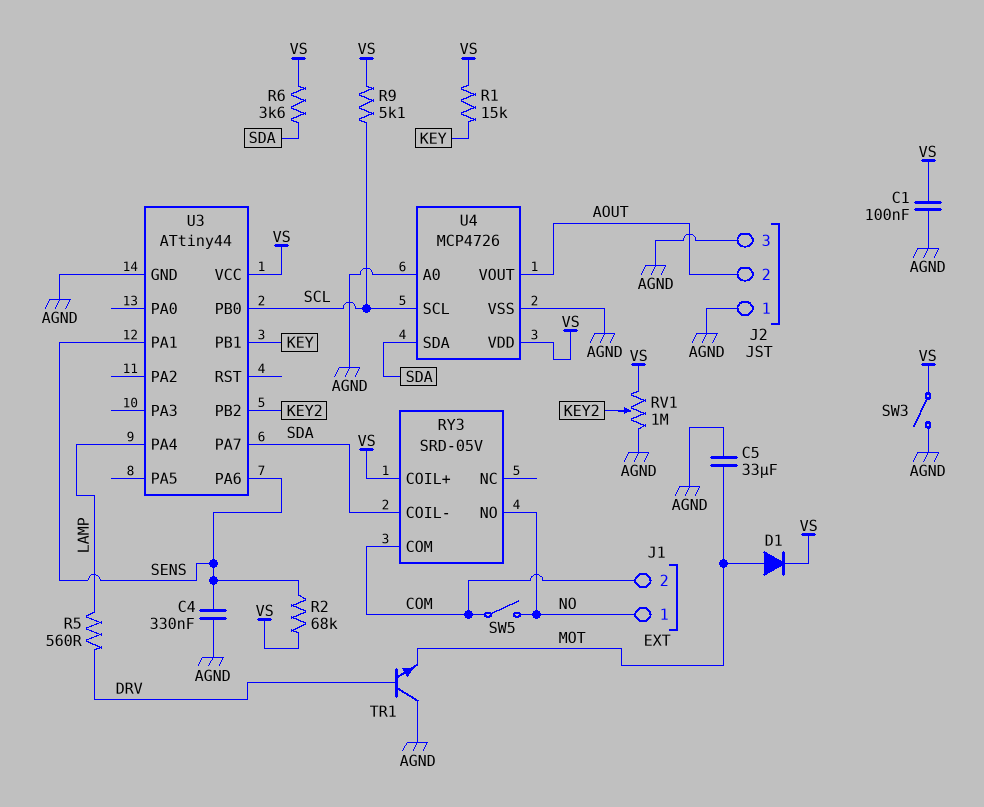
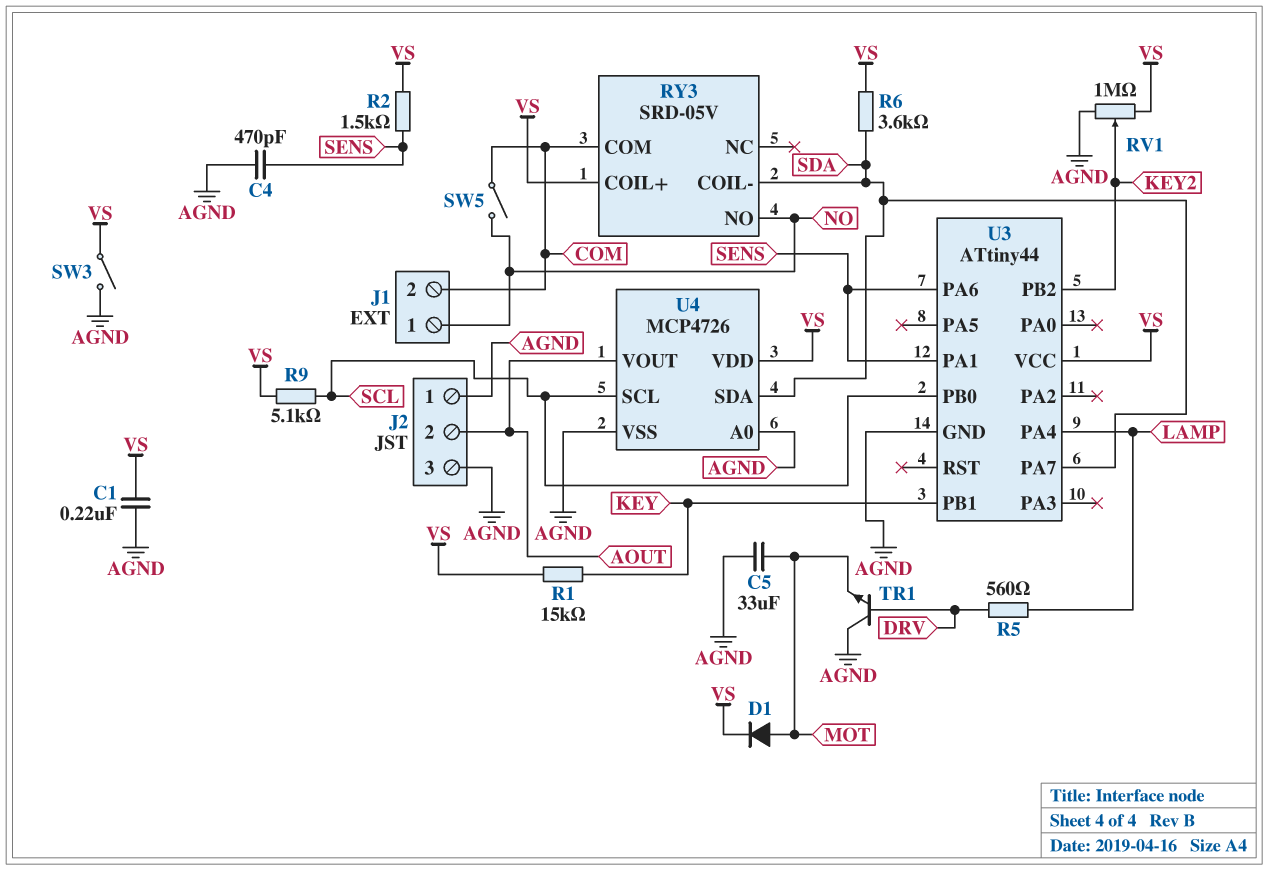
C1: 100nF (AGND, VS) -> 220nF (AGND, VS)
C4: 330nF (AGND, SENS) -> 470pF (AGND, SENS)
R2: 68k (SENS, VS) -> 1.5k (SENS, VS)

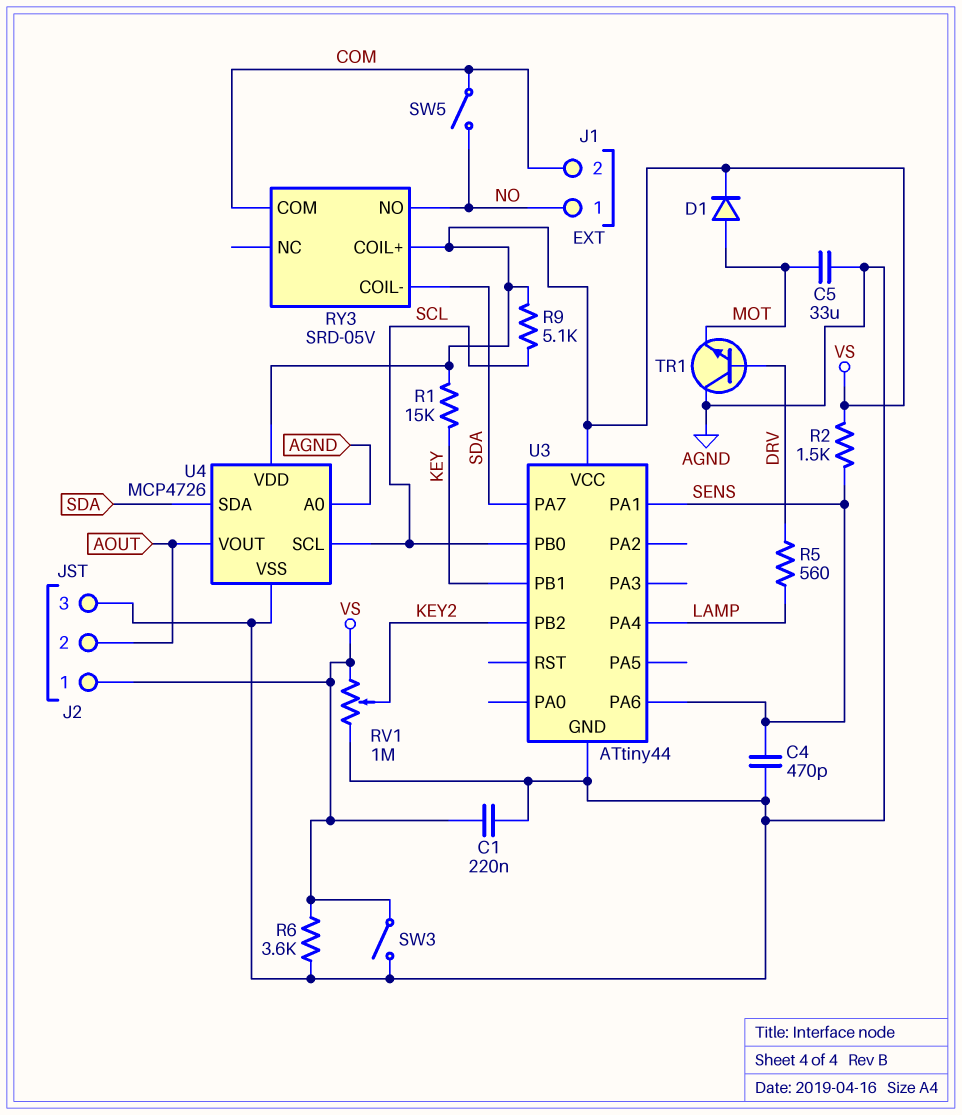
J2 pin 1: AGND -> VS
R6: 3.6k (SDA, VS) -> 3.6k (AGND, VS)

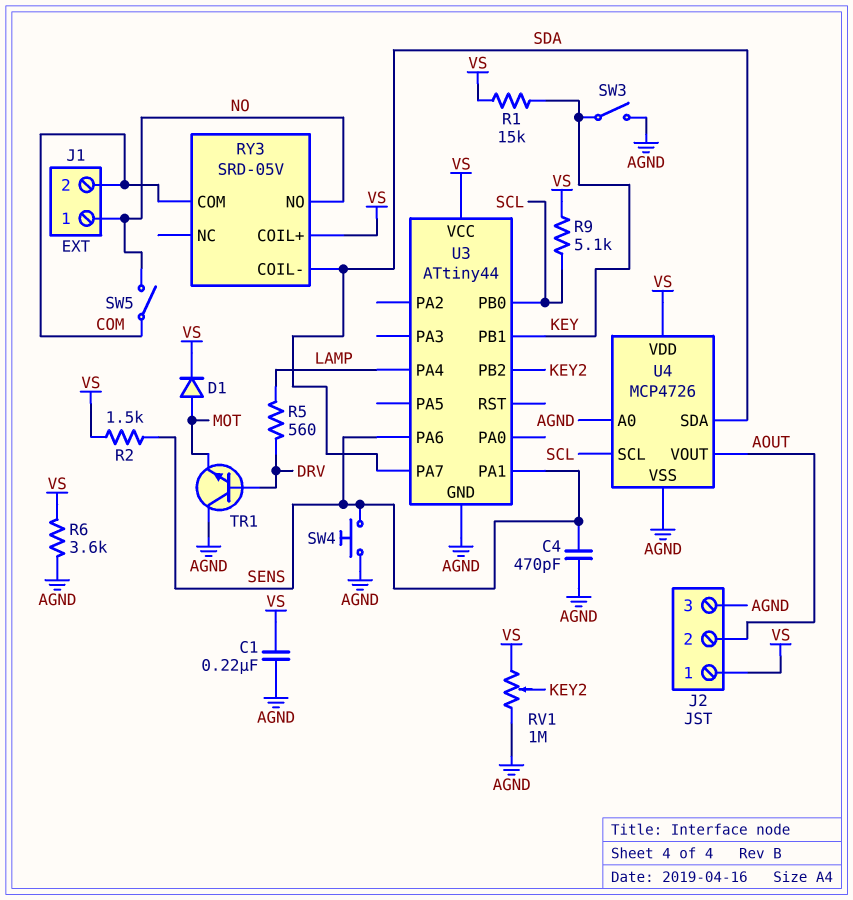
C5: 33uF (AGND, MOT) -> none
SW3: switch (AGND, VS) -> switch (AGND, KEY)
SW4: none -> button (AGND, SENS)

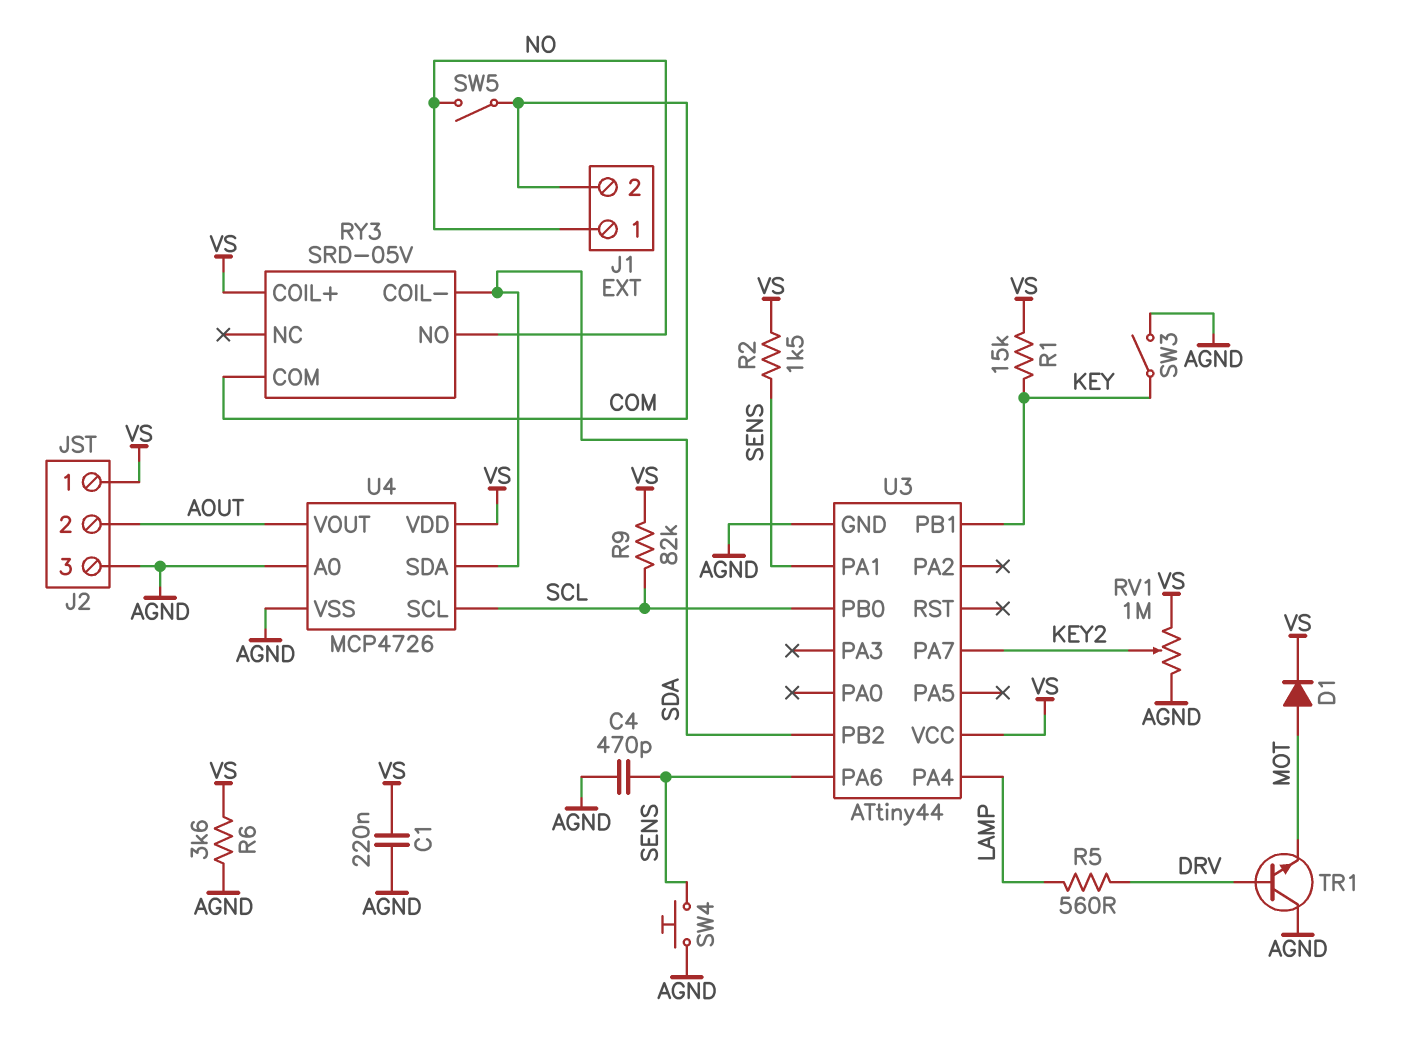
R9: 5.1k (SCL, VS) -> 82k (SCL, VS)
U3 pin PA7: SDA -> KEY2
U3 pin PB2: KEY2 -> SDA

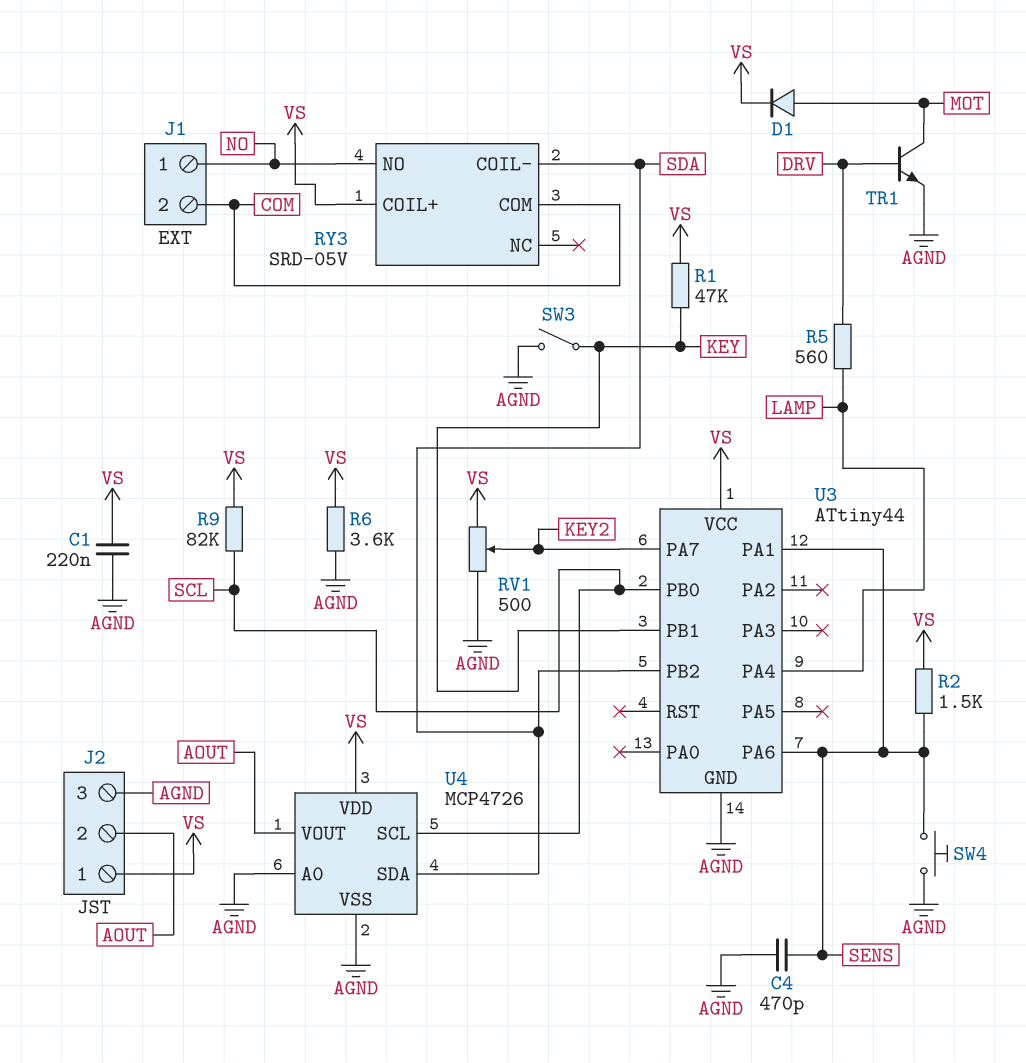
R1: 15k (KEY, VS) -> 47k (KEY, VS)
RV1: 1M (AGND, VS, wiper KEY2) -> 500 (AGND, VS, wiper KEY2)
SW5: switch (COM, NO) -> none
TR1: NPN (B DRV, C AGND, E MOT) -> NPN (B DRV, C MOT, E AGND)

